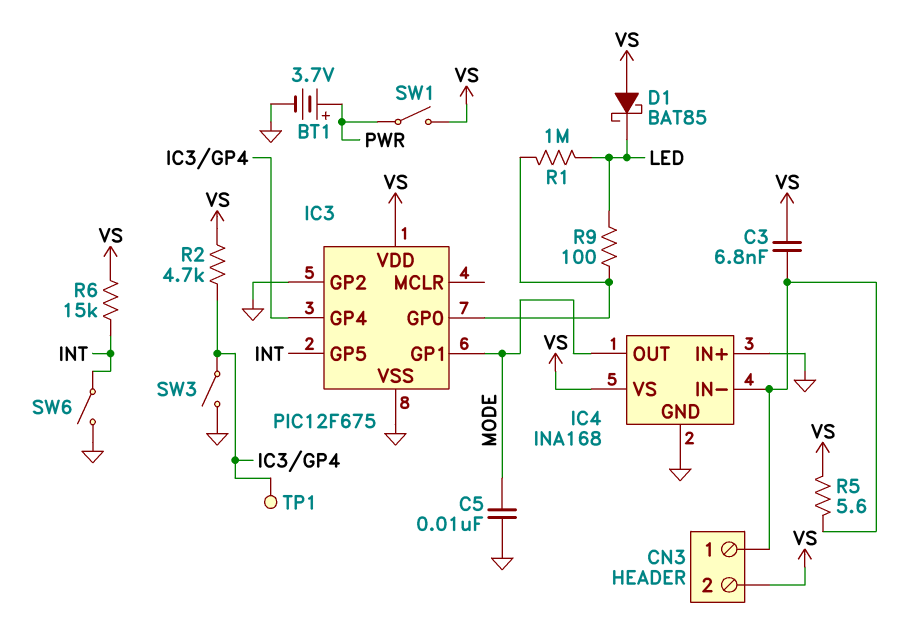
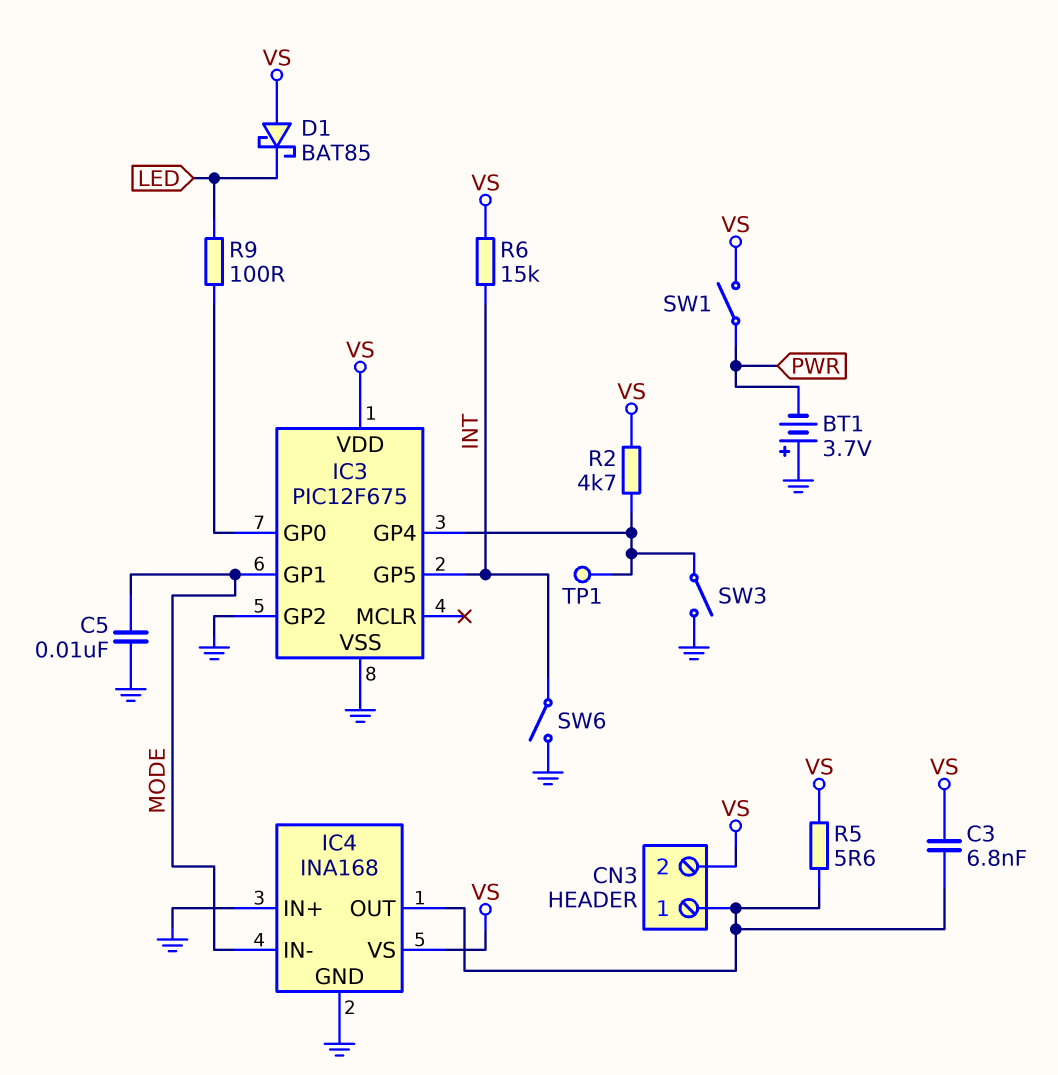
BT1: 3.7V (plus PWR, minus GND) -> 3.7V (plus GND, minus PWR)
IC4 pin IN-: CN3/1 -> MODE
IC4 pin OUT: MODE -> CN3/1
R1: 1M (IC3/GP0, LED) -> none

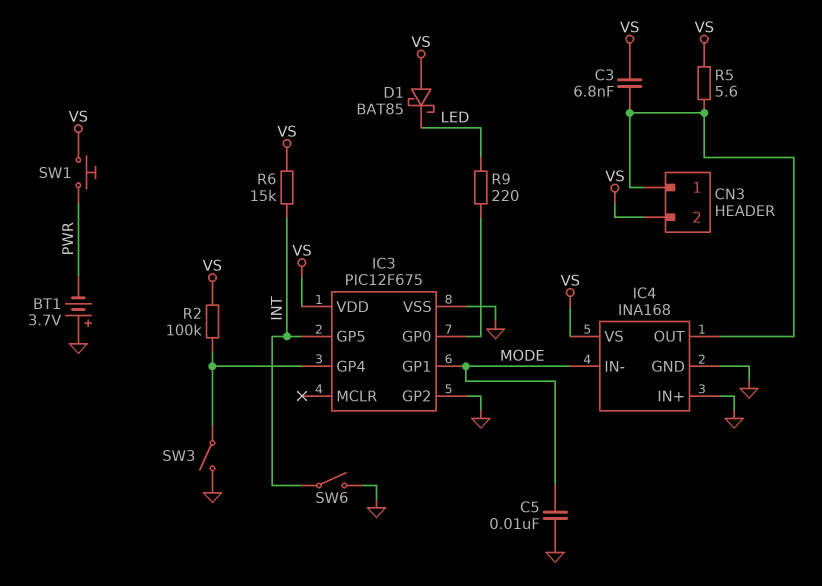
R2: 4.7k (IC3/GP4, VS) -> 100k (IC3/GP4, VS)
R9: 100 (IC3/GP0, LED) -> 220 (IC3/GP0, LED)
SW1: switch (PWR, VS) -> button (PWR, VS)
TP1: test point (IC3/GP4) -> none

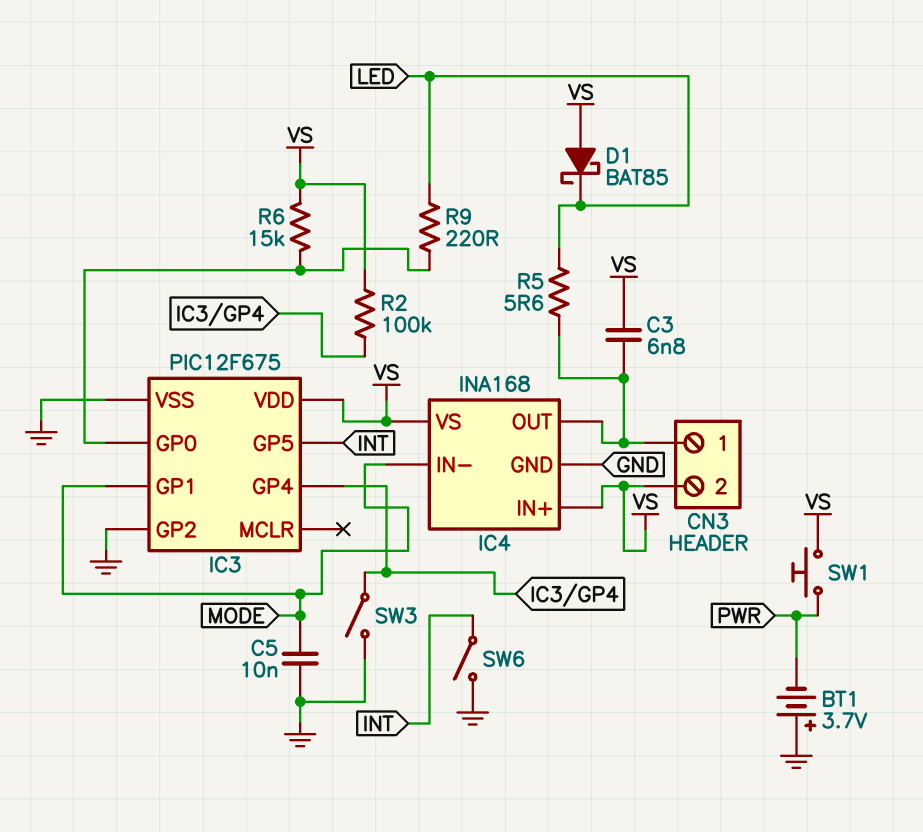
IC4 pin IN+: GND -> VS
R5: 5.6 (CN3/1, VS) -> 5.6 (CN3/1, LED)
R6: 15k (INT, VS) -> 15k (IC3/GP0, VS)

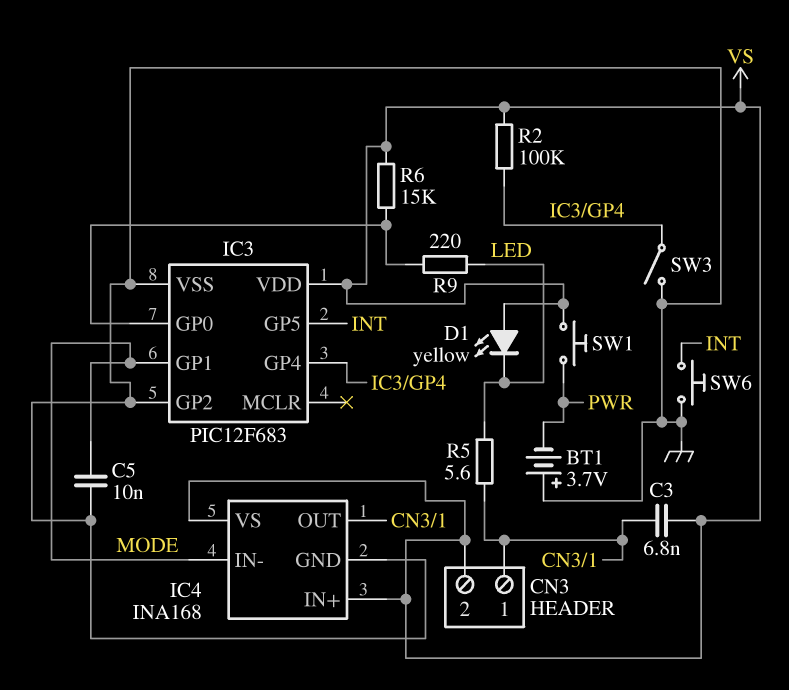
D1: schottky BAT85 (A VS, K LED) -> LED yellow (A VS, K LED)
IC3: PIC12F675 -> PIC12F683
SW6: switch (GND, INT) -> button (GND, INT)

